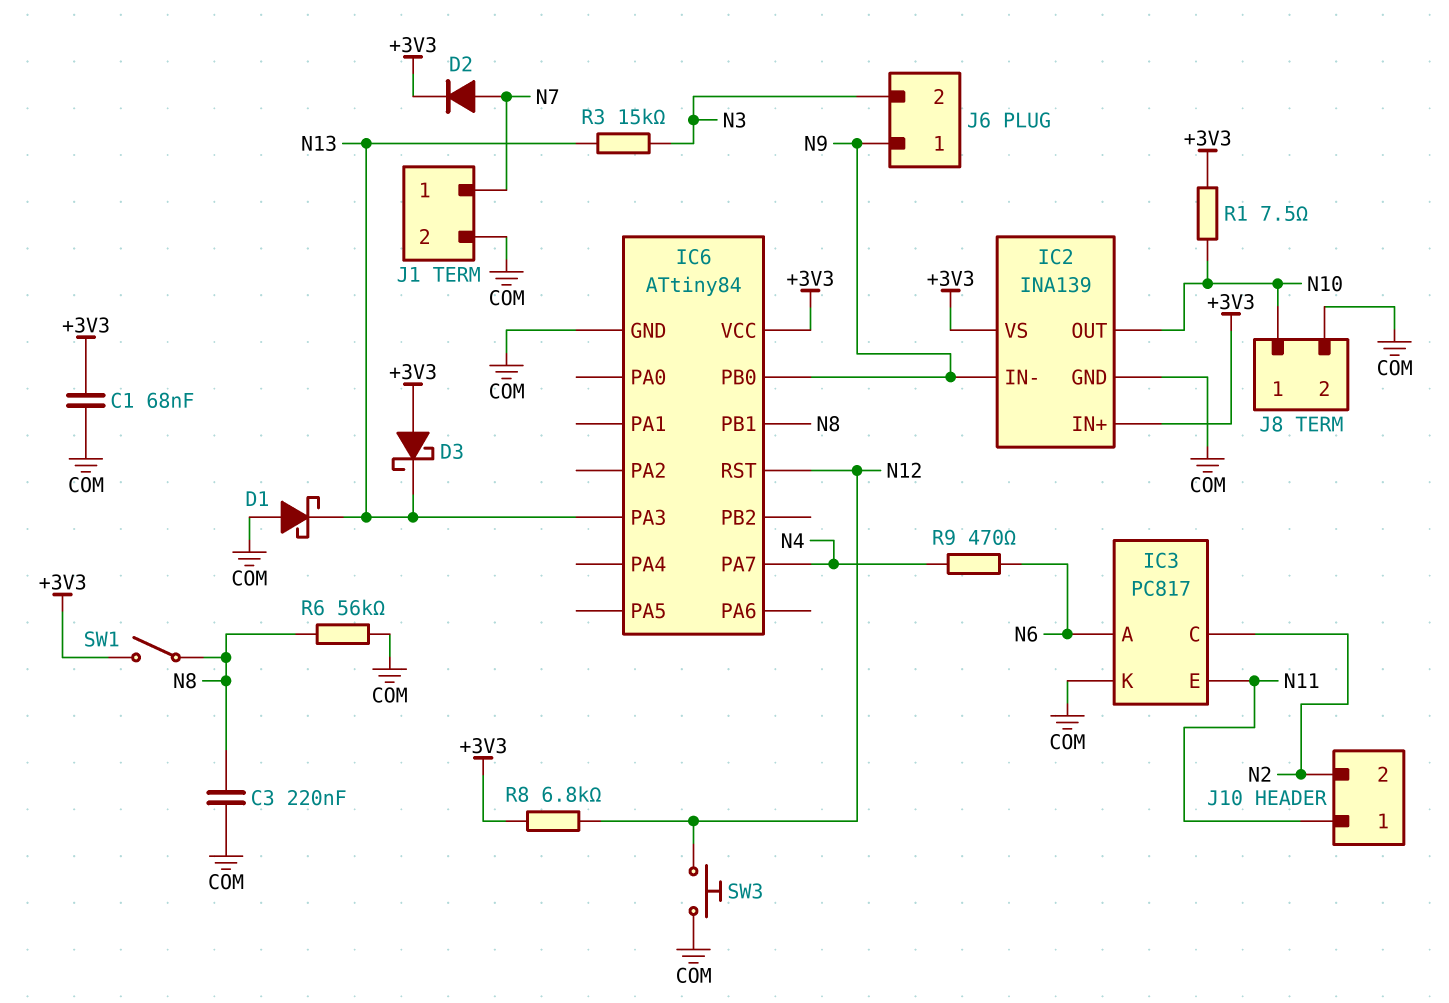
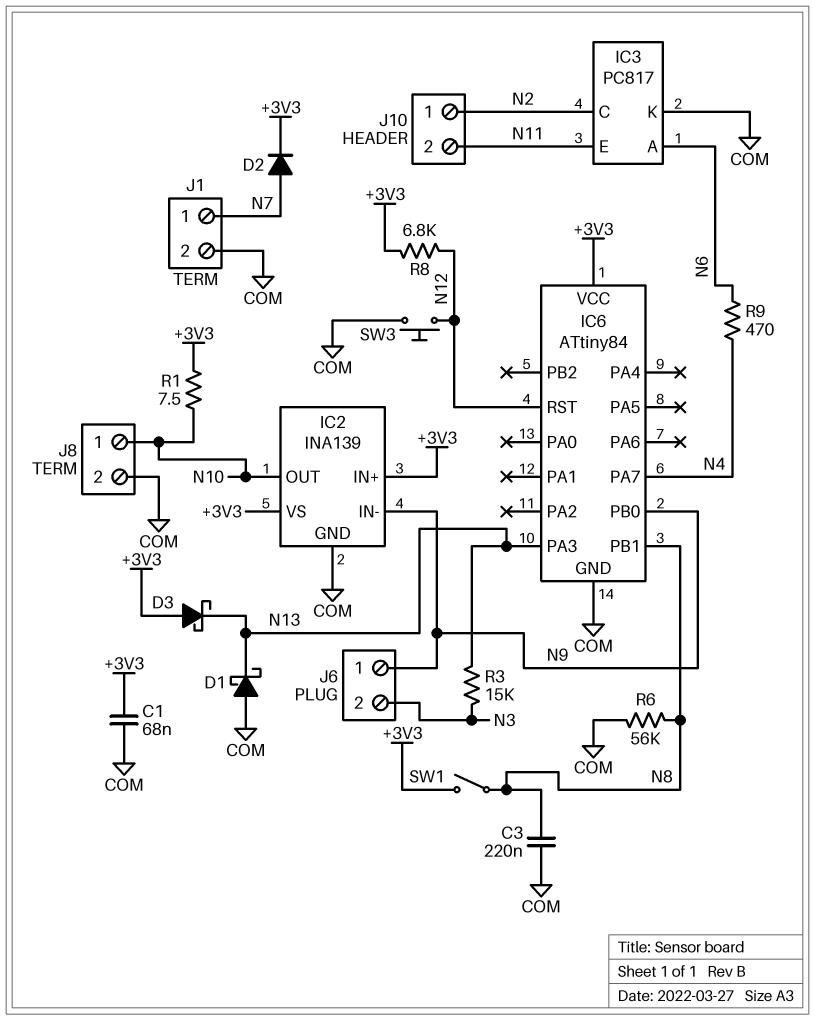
J10 pin 1: N11 -> N2
J10 pin 2: N2 -> N11

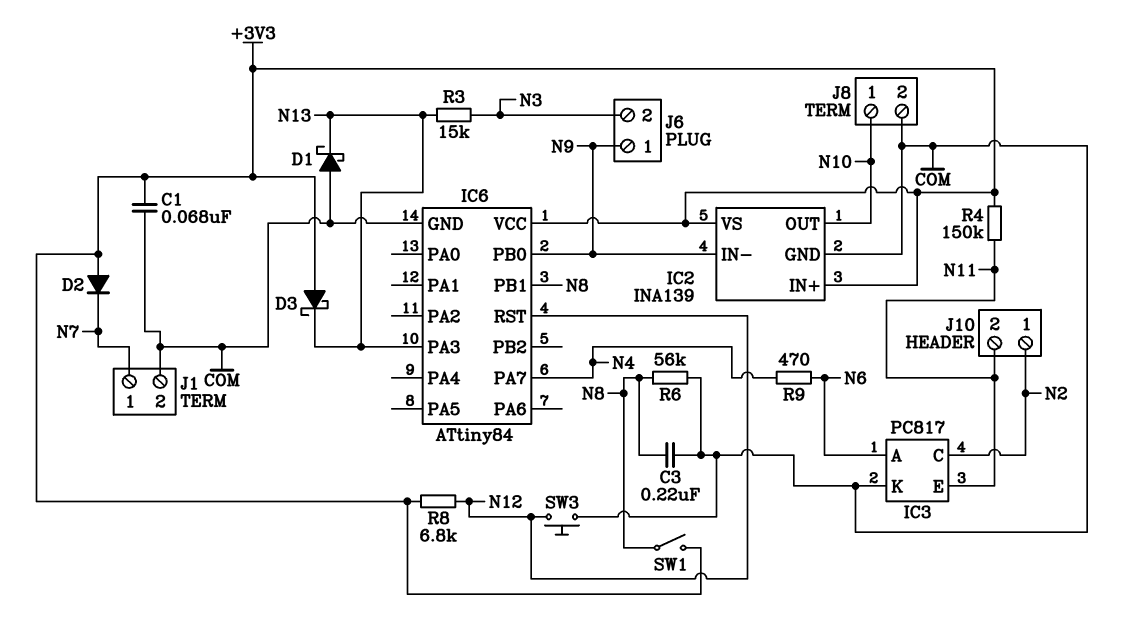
D2: diode (A N7, K +3V3) -> diode (A +3V3, K N7)
R1: 7.5 (+3V3, N10) -> none
R4: none -> 150k (+3V3, N11)

